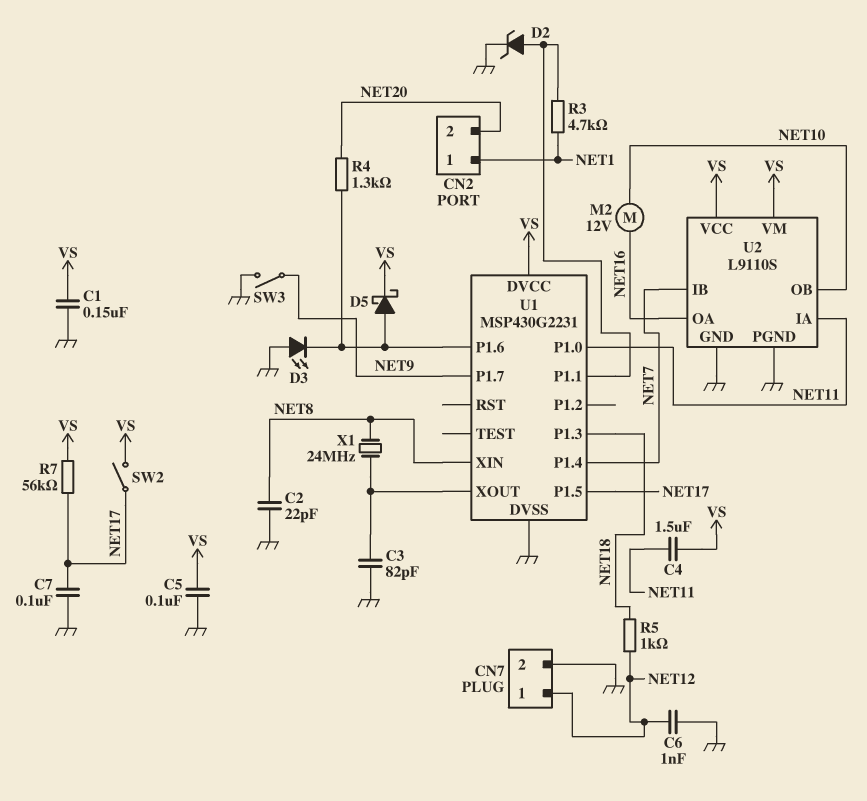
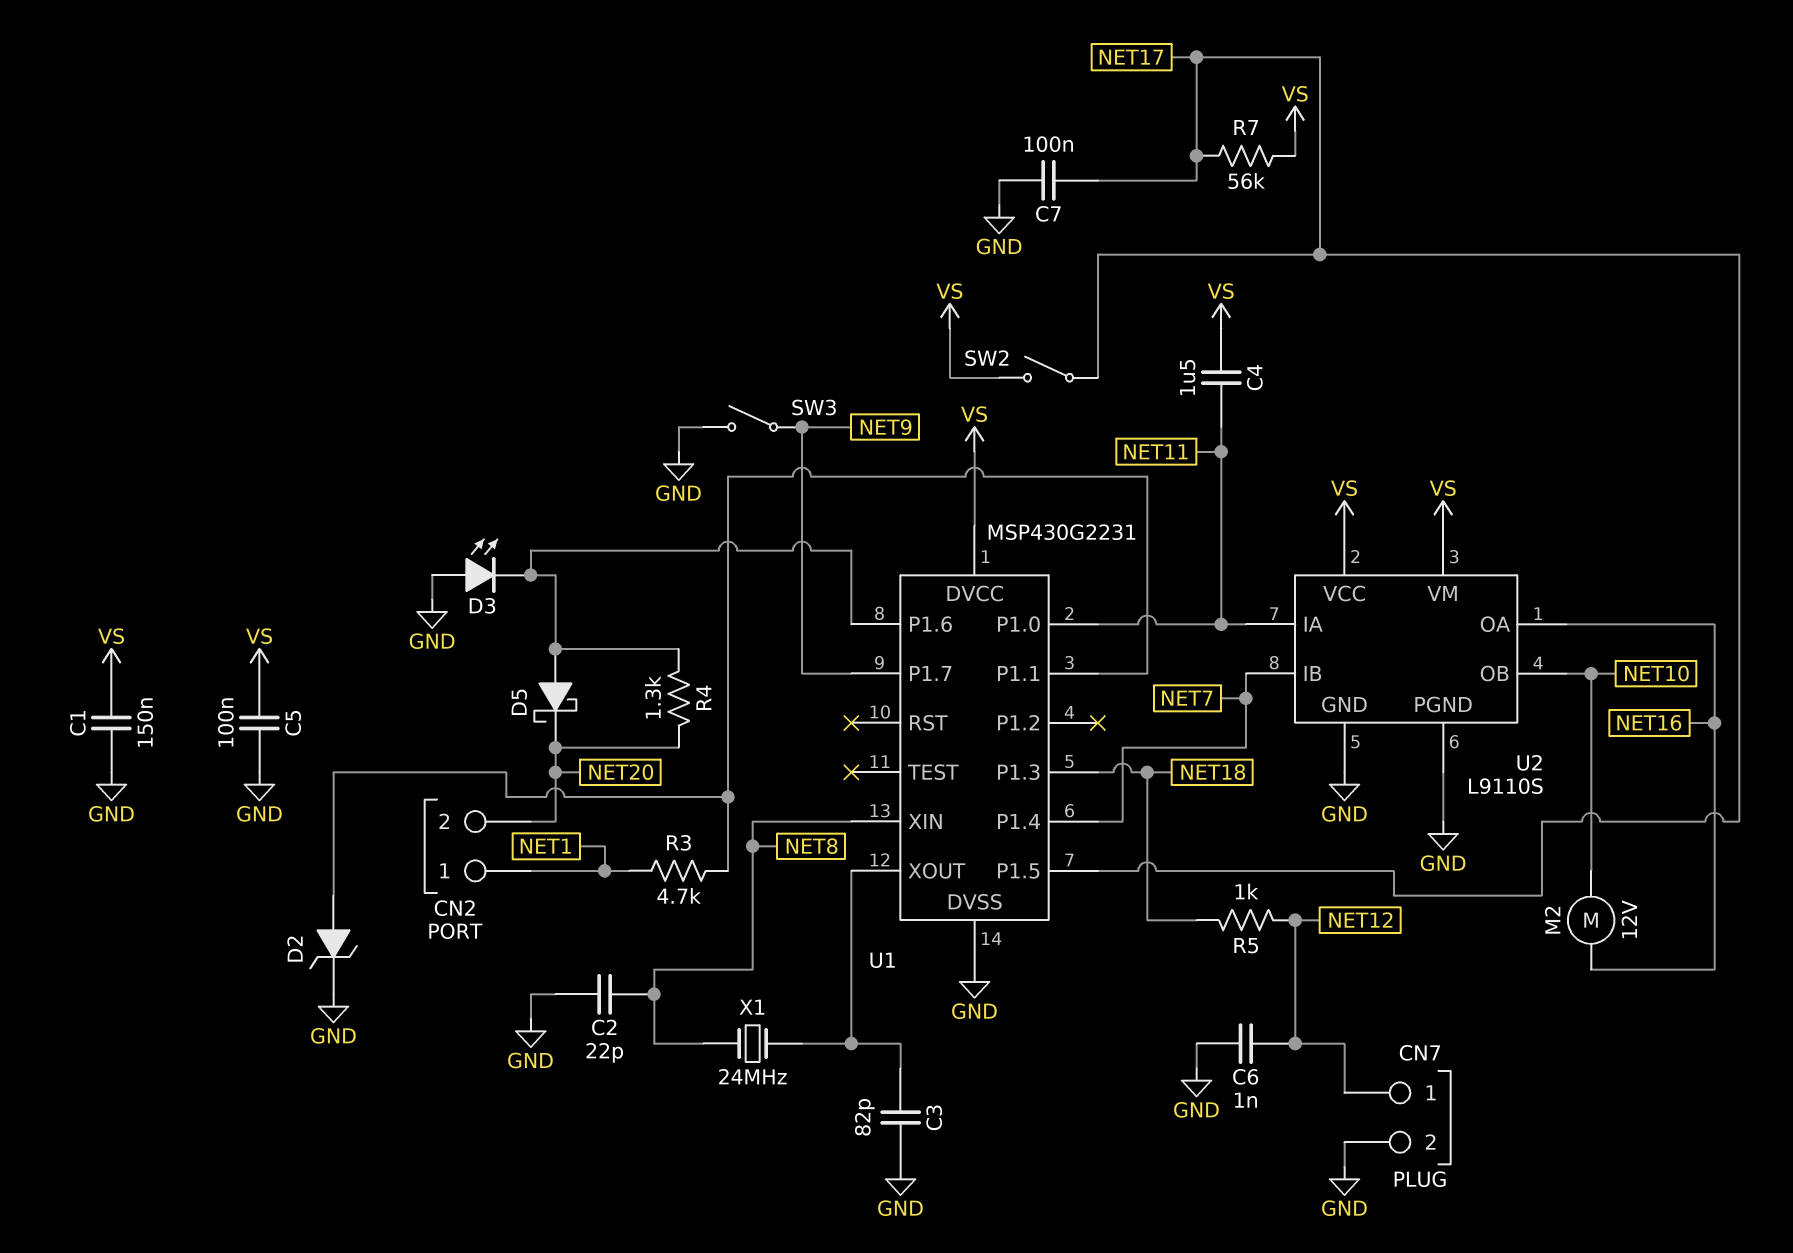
D5: schottky (A U1/P1.6, K VS) -> schottky (A U1/P1.6, K NET20)

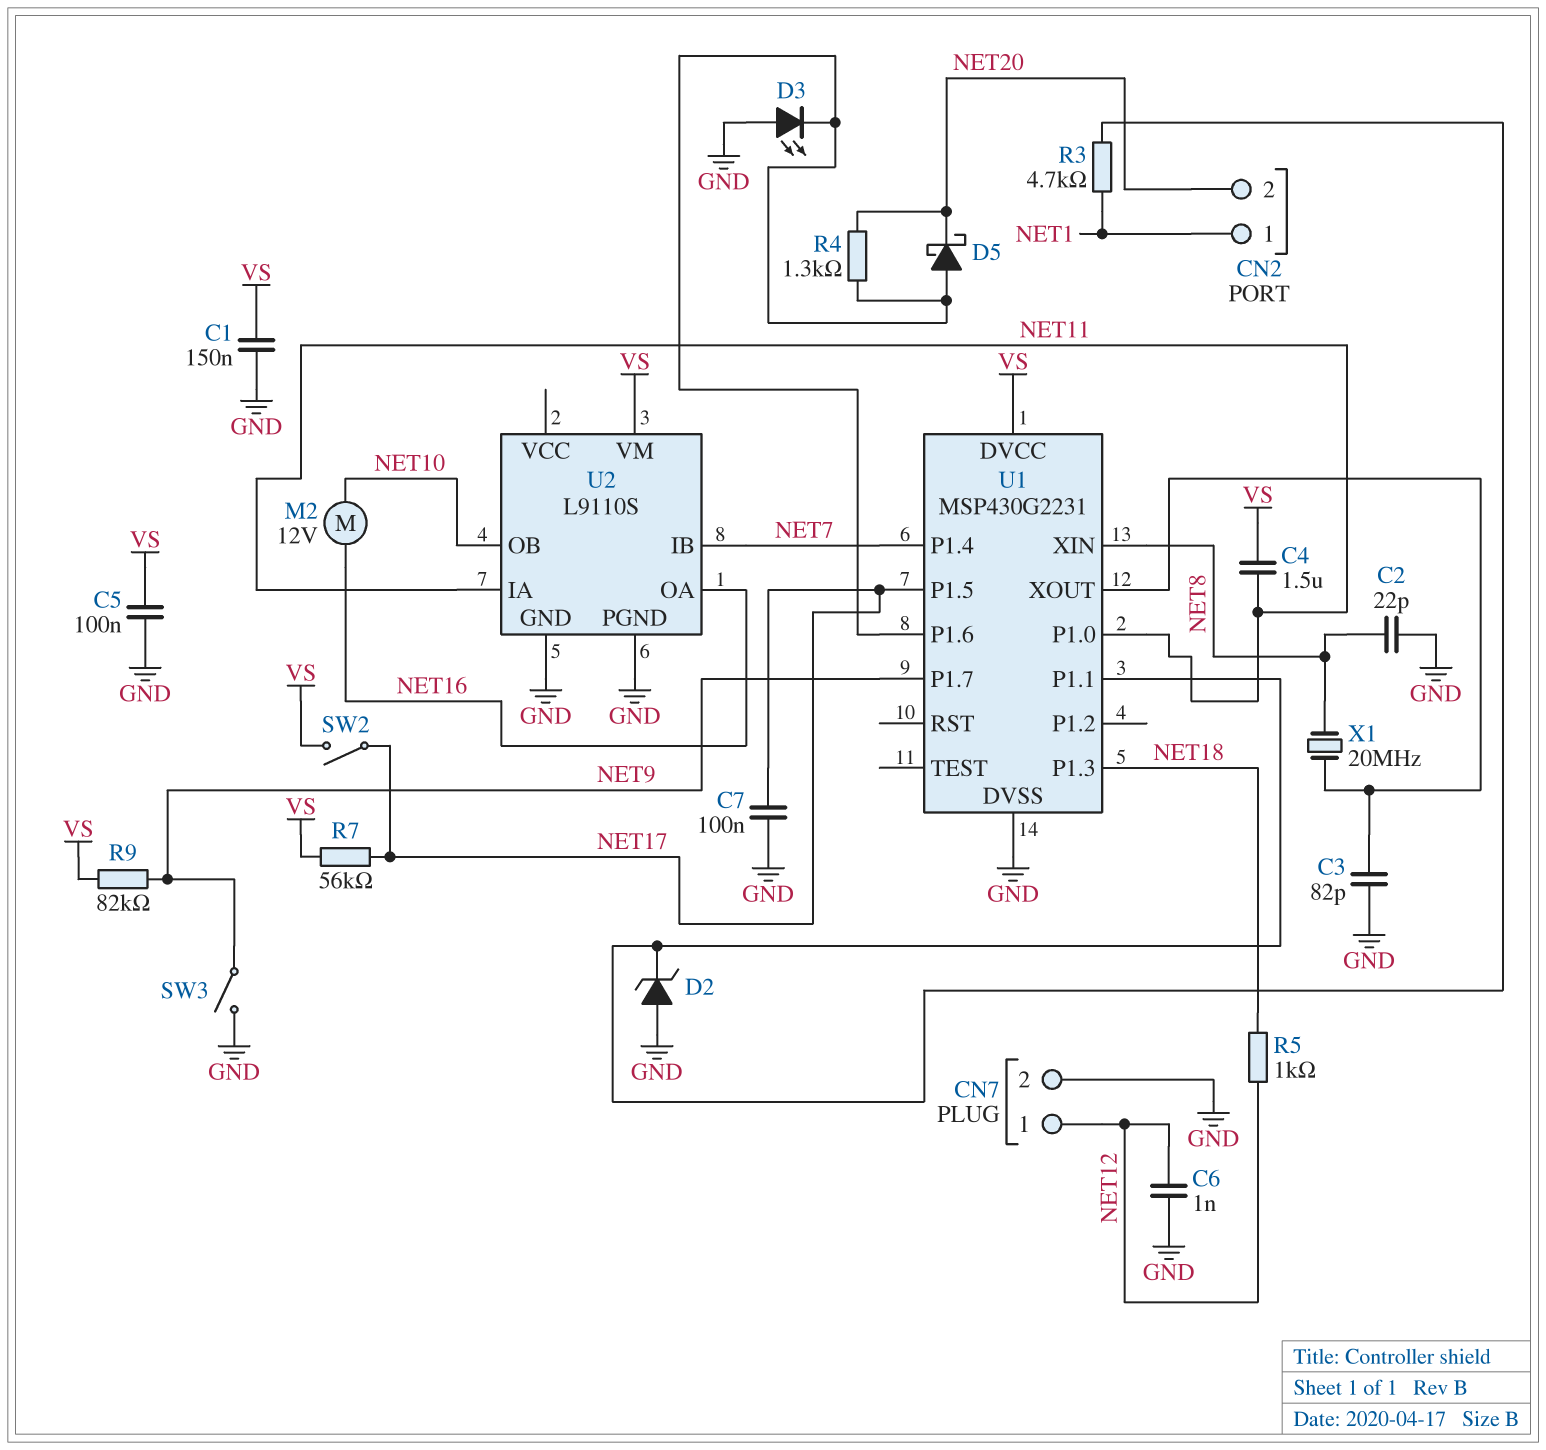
D2: zener (A U1/P1.1, K GND) -> zener (A GND, K U1/P1.1)
R9: none -> 82k (NET9, VS)
U2 pin VCC: VS -> none
X1: 24MHz (NET8, U1/XOUT) -> 20MHz (NET8, U1/XOUT)

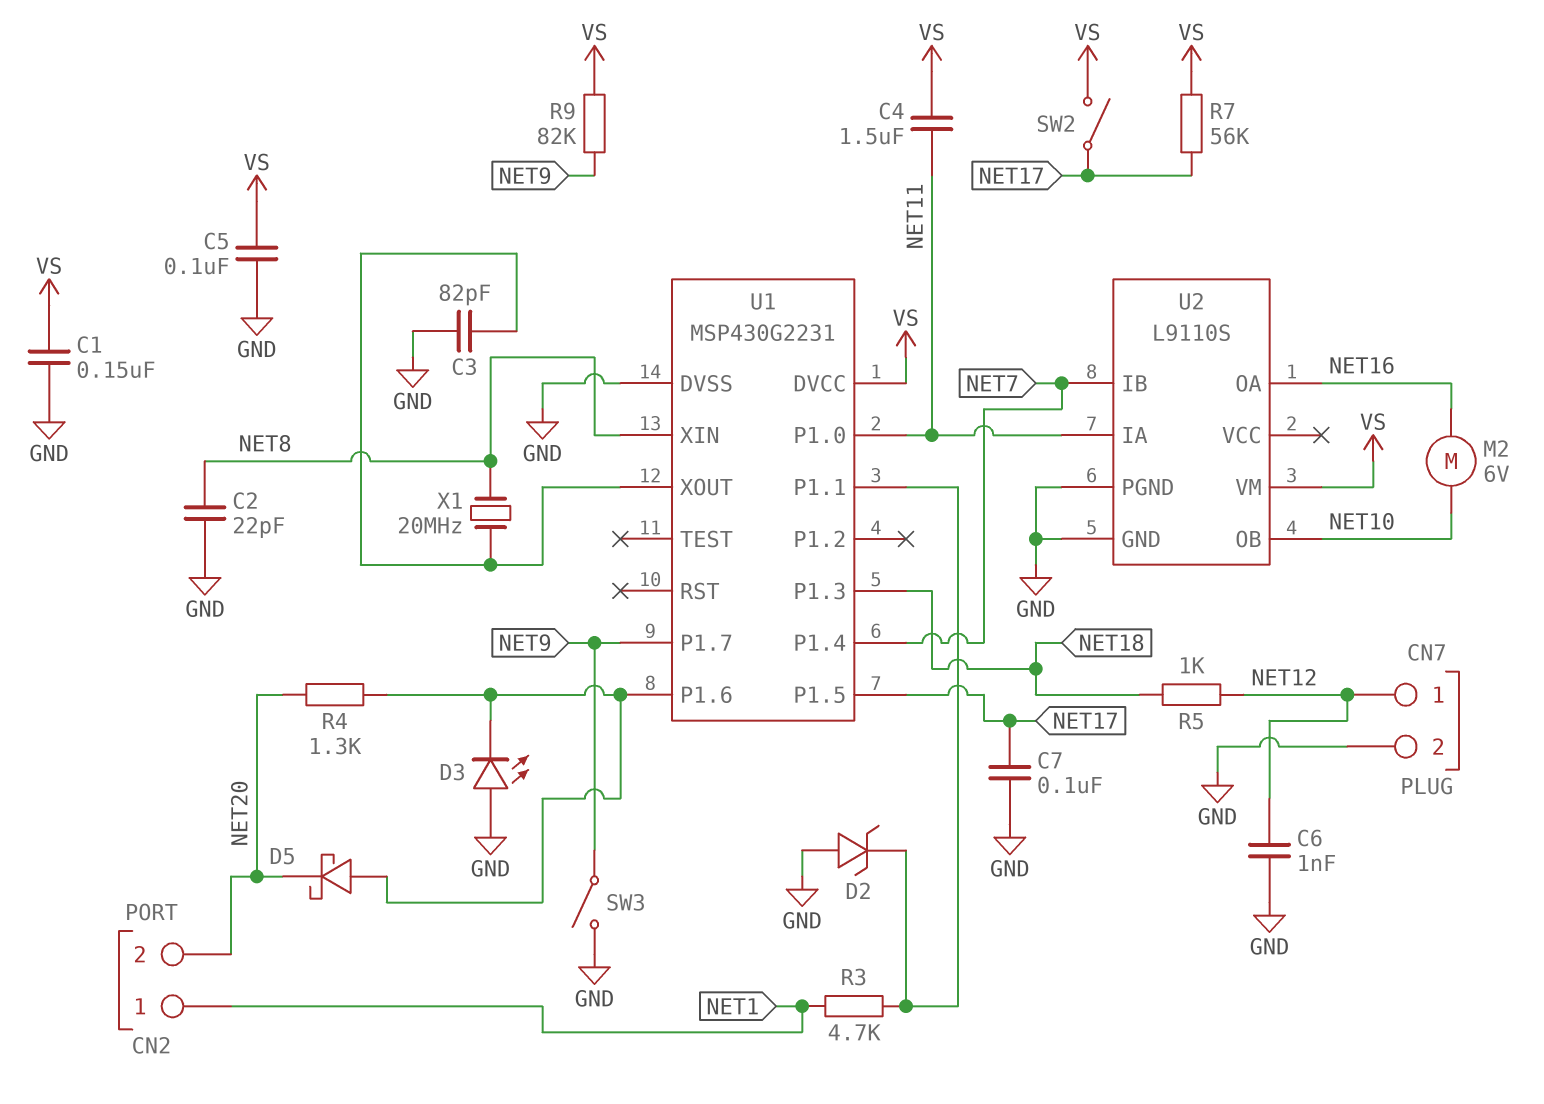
M2: motor 12V (NET10, NET16) -> motor 6V (NET10, NET16)

